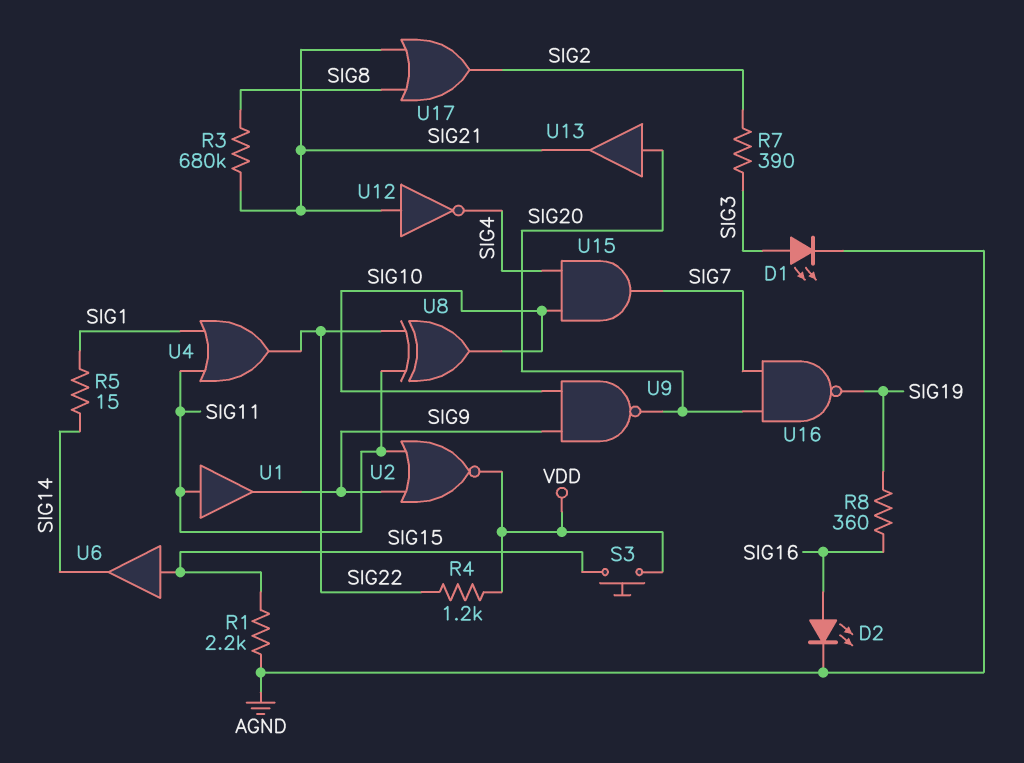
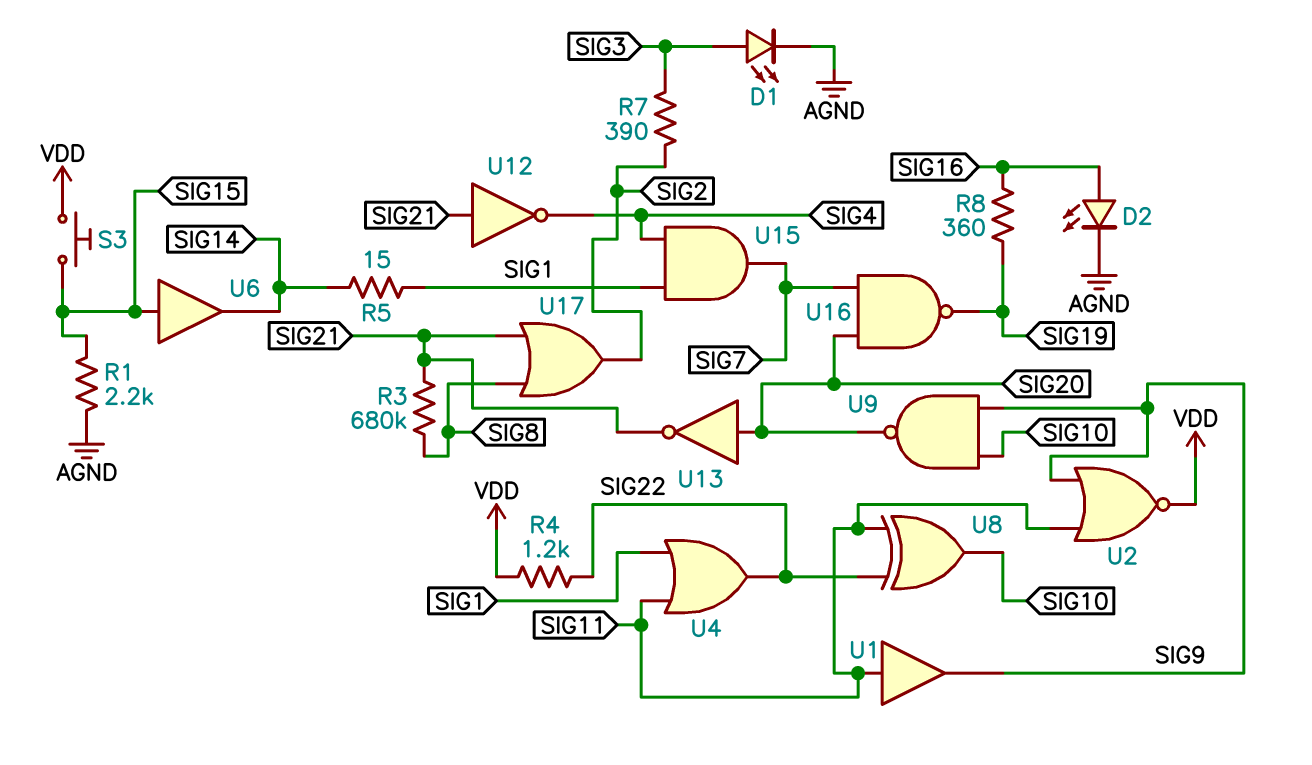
U13: buffer (in SIG20, out SIG21) -> NOT (in SIG20, out SIG21)
U15: AND (in SIG4, in SIG10, out SIG7) -> AND (in SIG1, in SIG4, out SIG7)

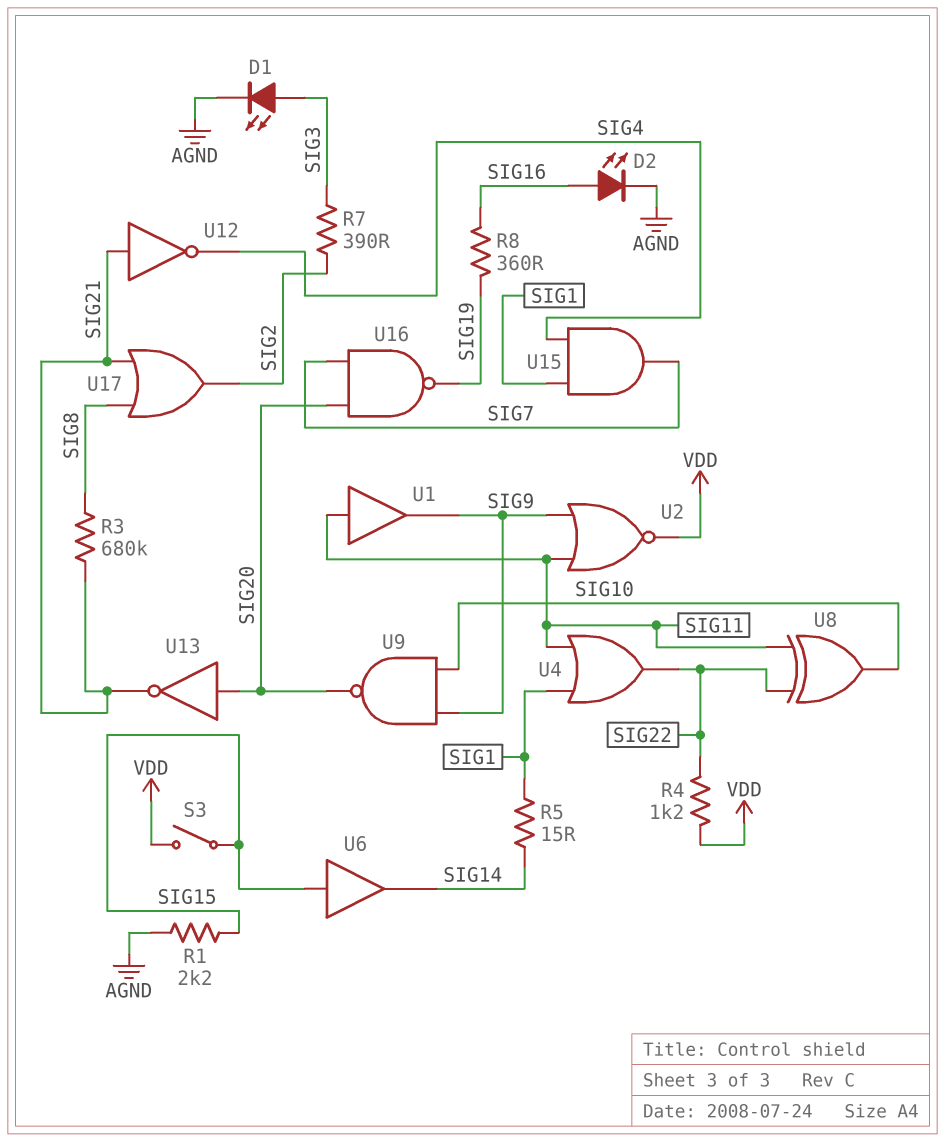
S3: button (SIG15, VDD) -> switch (SIG15, VDD)

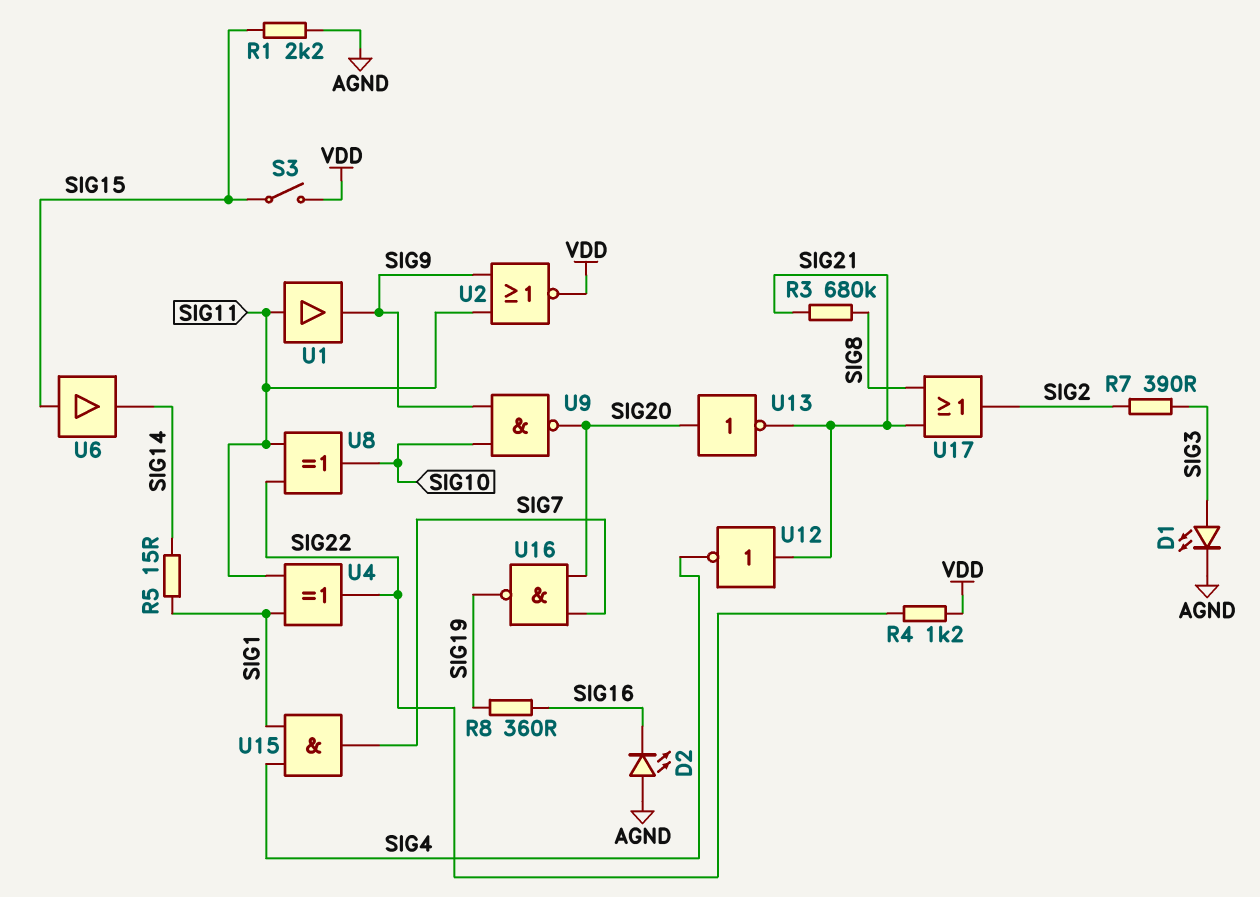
D2: LED (A SIG16, K AGND) -> LED (A AGND, K SIG16)
U4: OR (in SIG1, in SIG11, out SIG22) -> XOR (in SIG1, in SIG11, out SIG22)

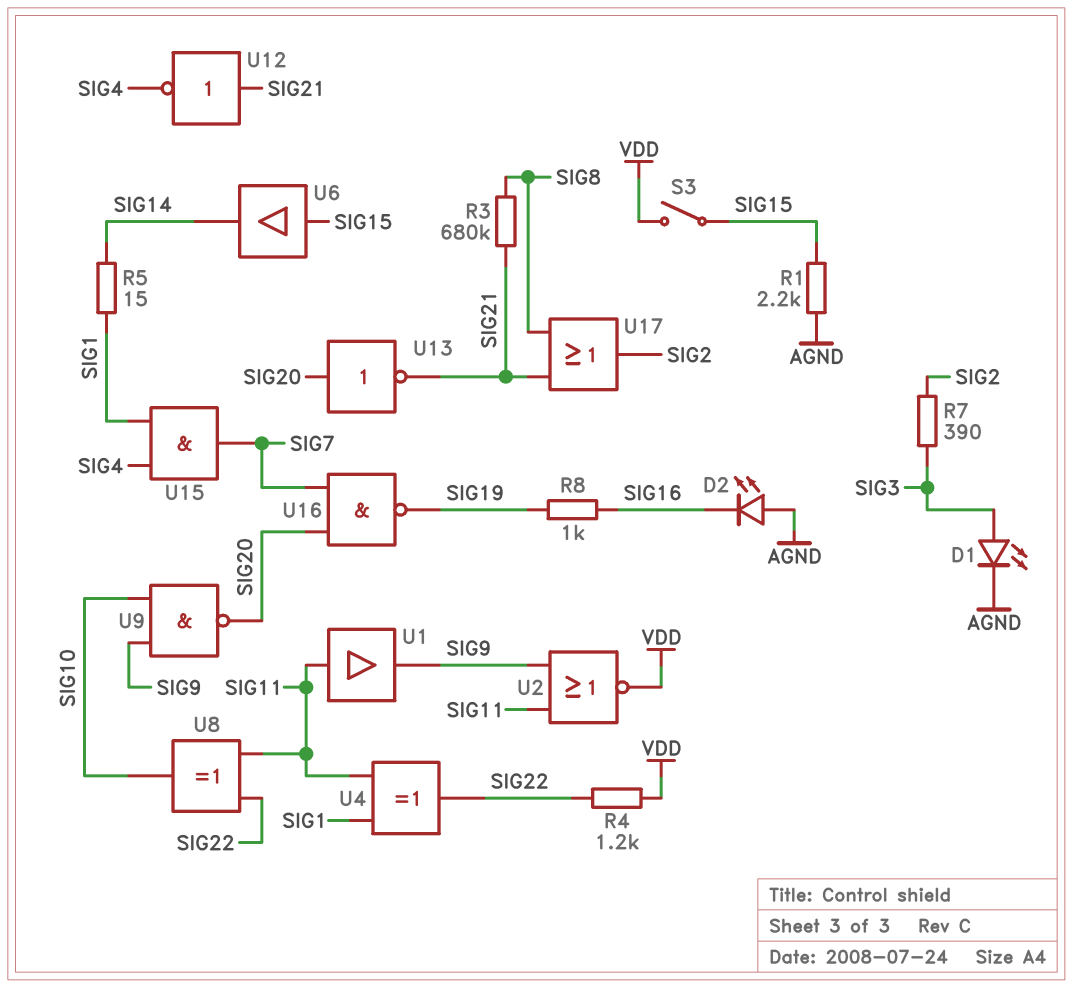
R8: 360 (SIG16, SIG19) -> 1k (SIG16, SIG19)

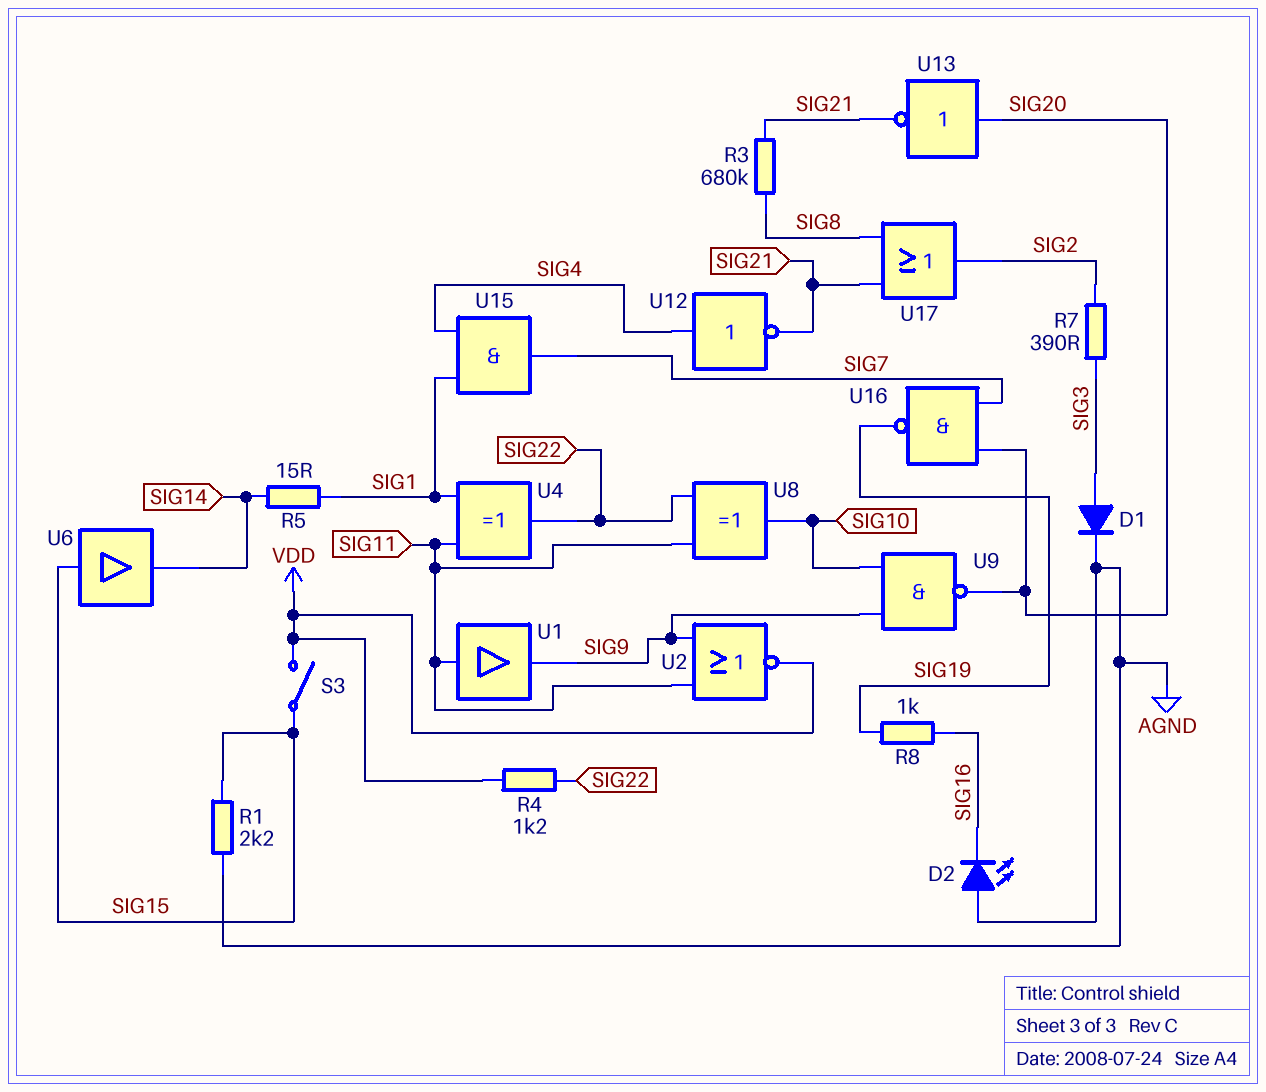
D1: LED (A SIG3, K AGND) -> diode (A SIG3, K AGND)
U12: NOT (in SIG21, out SIG4) -> NOT (in SIG4, out SIG21)

